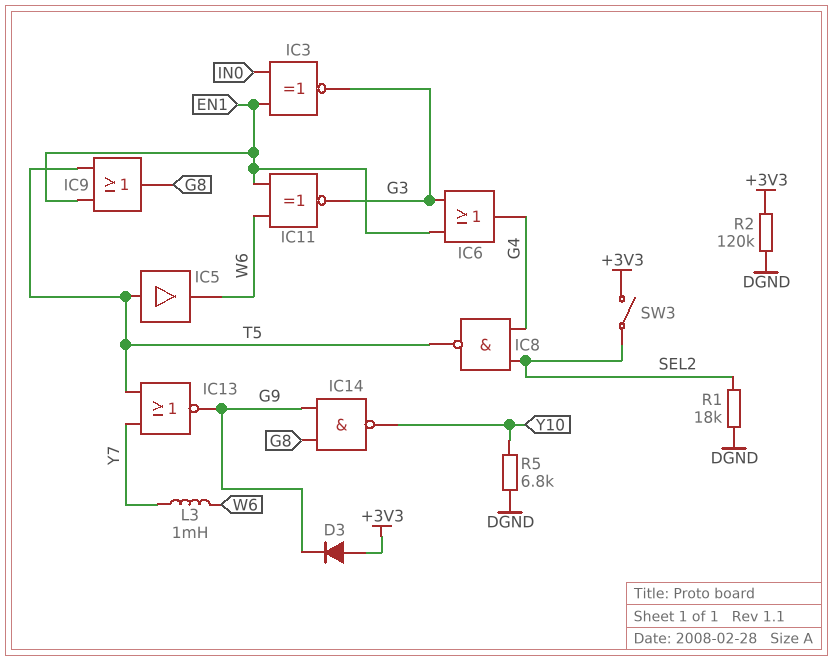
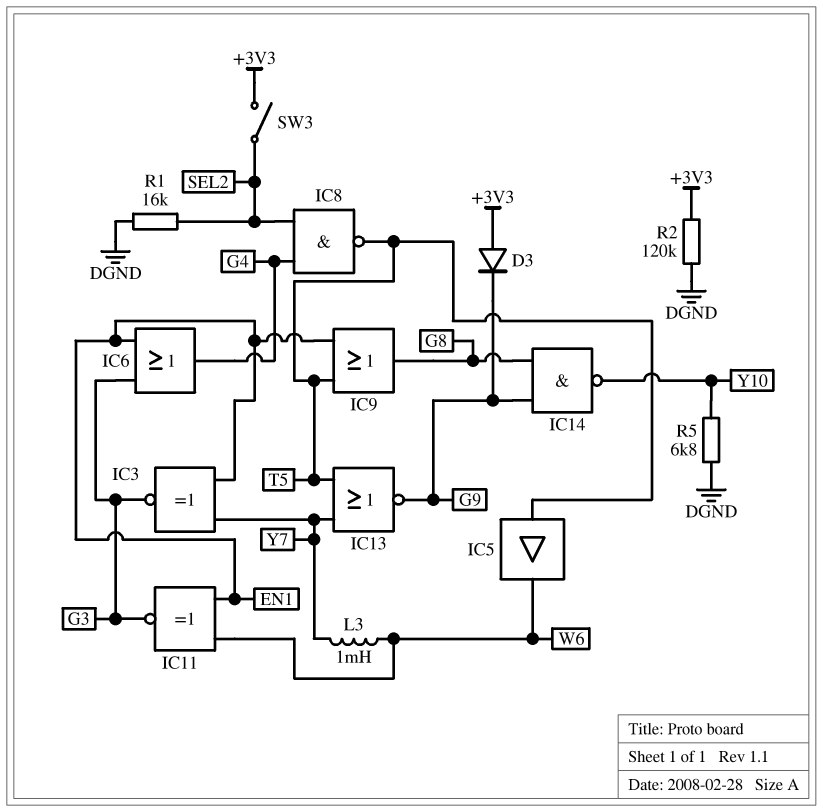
IC3: XNOR (in EN1, in IN0, out G3) -> XNOR (in EN1, in Y7, out G3)
R1: 18k (DGND, SEL2) -> 16k (DGND, SEL2)

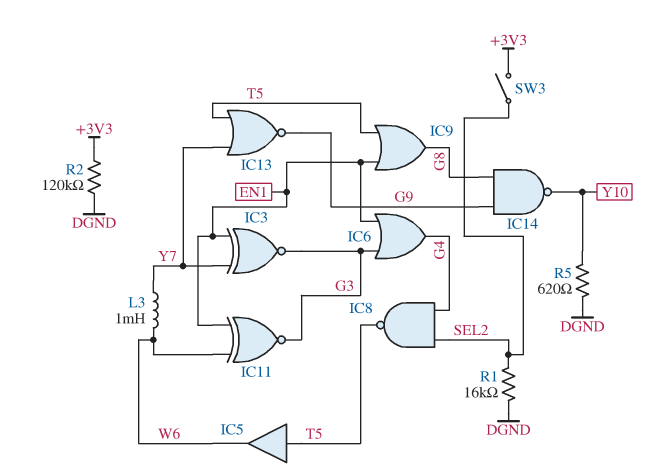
D3: diode (A +3V3, K G9) -> none
R5: 6.8k (DGND, Y10) -> 620 (DGND, Y10)

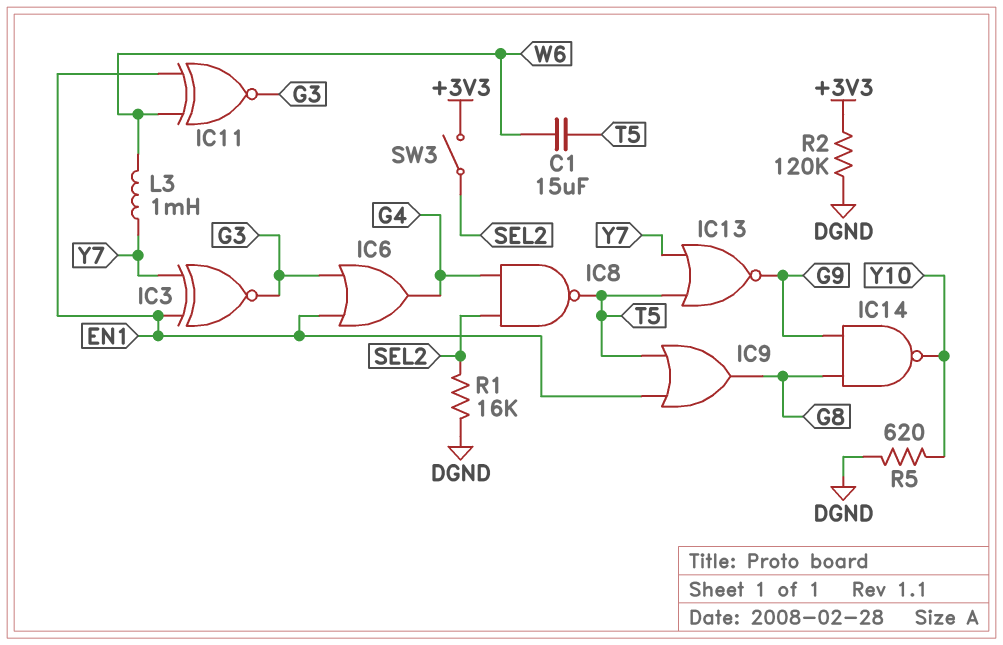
C1: none -> 15uF (T5, W6)
IC5: buffer (in T5, out W6) -> none

